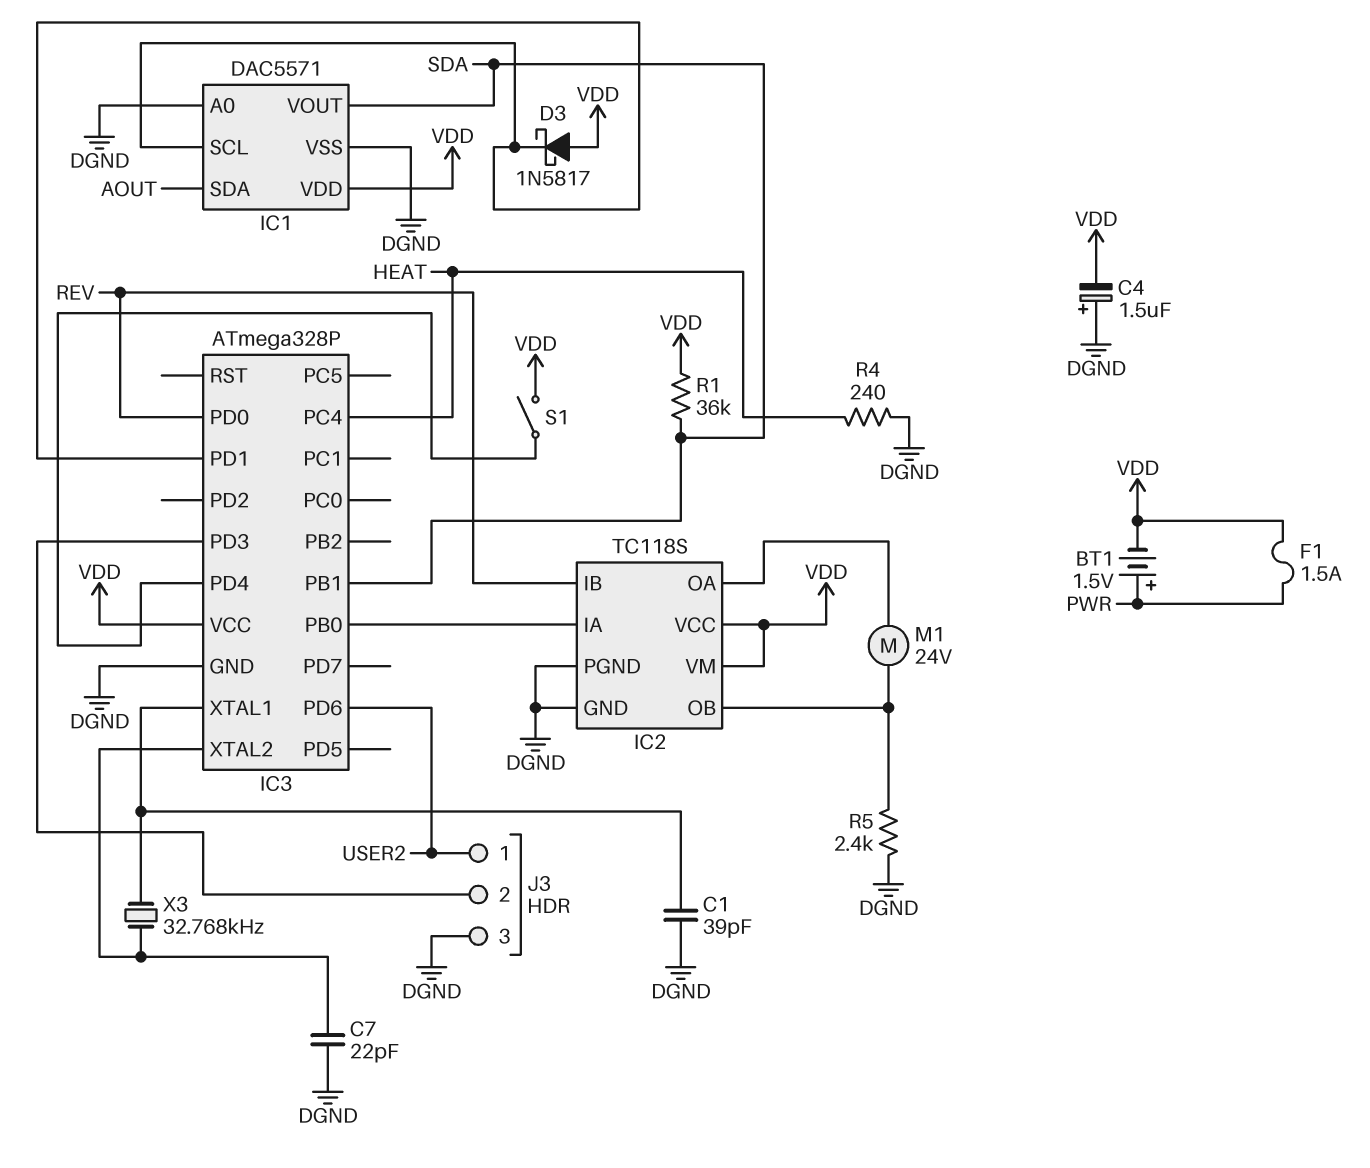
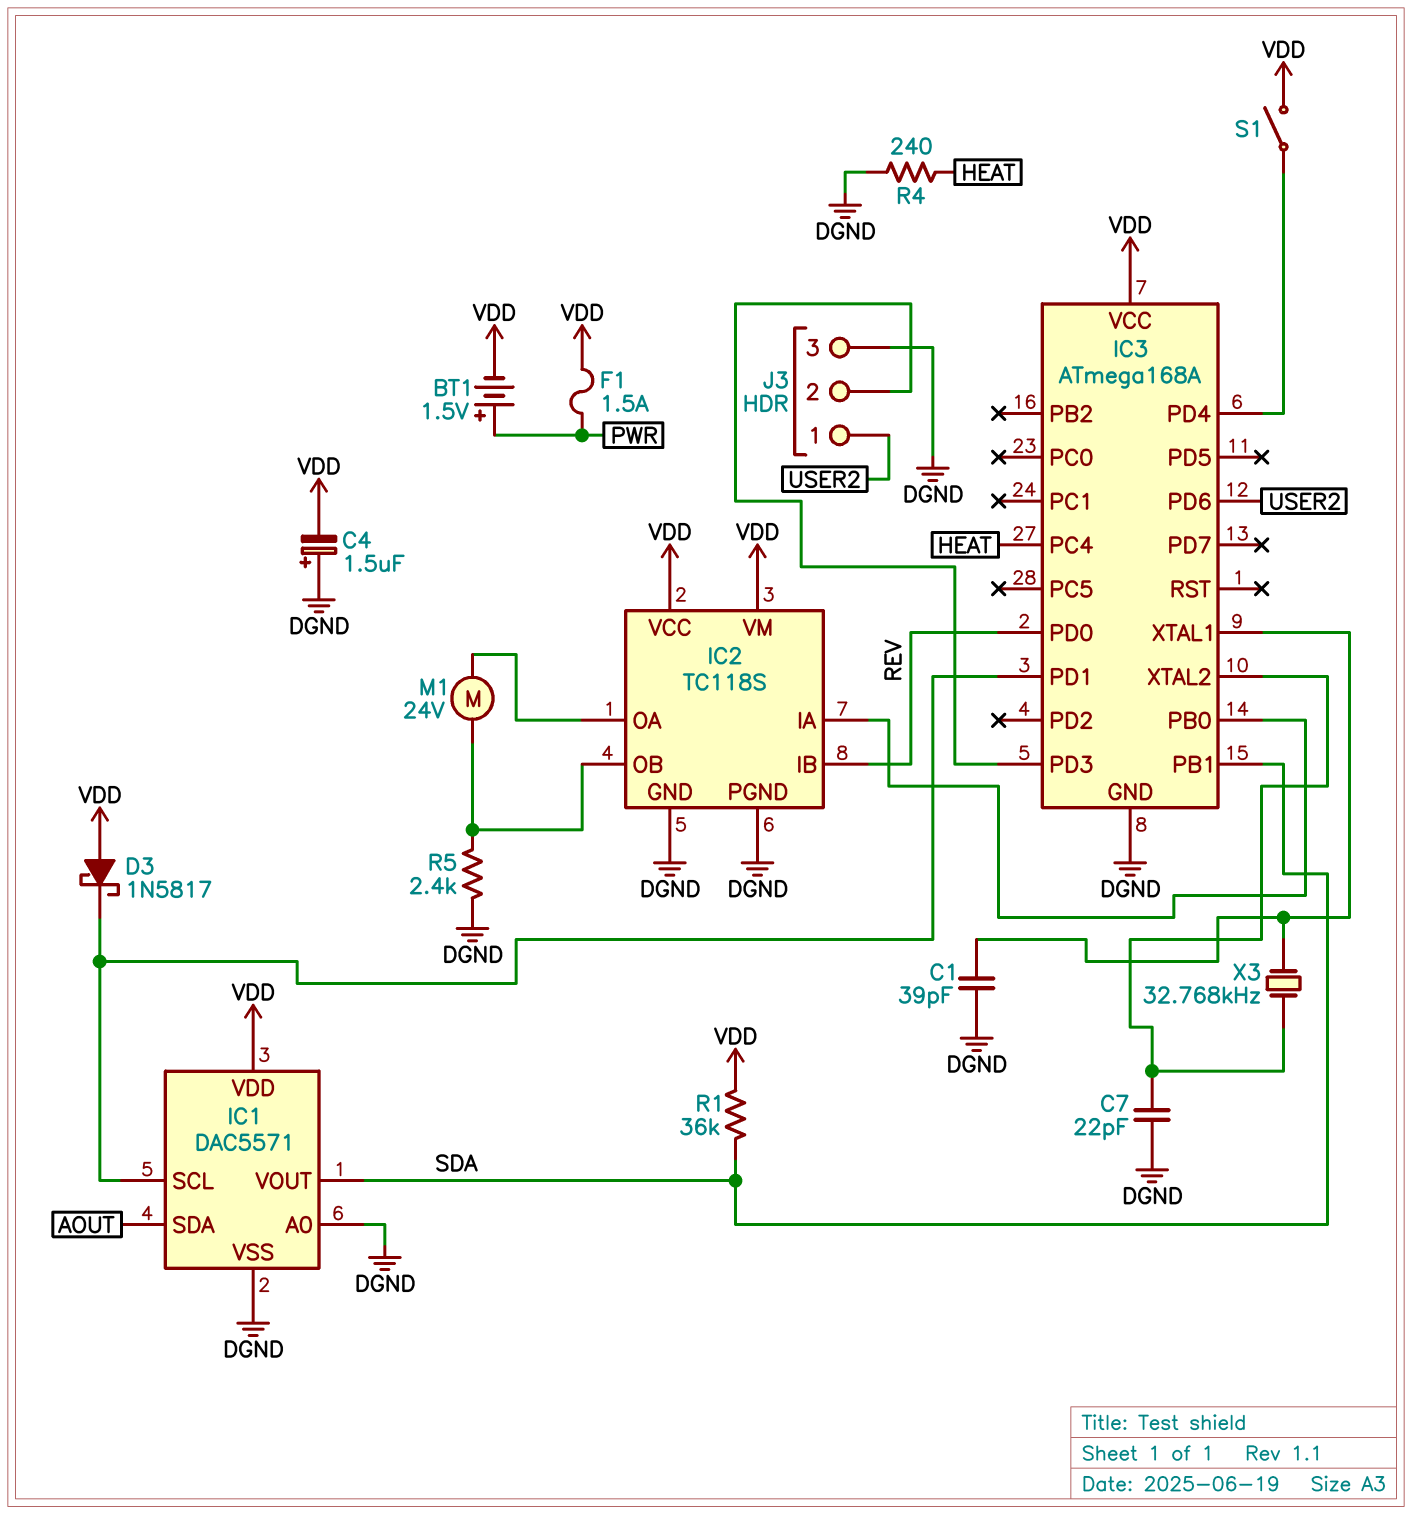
IC3: ATmega328P -> ATmega168A

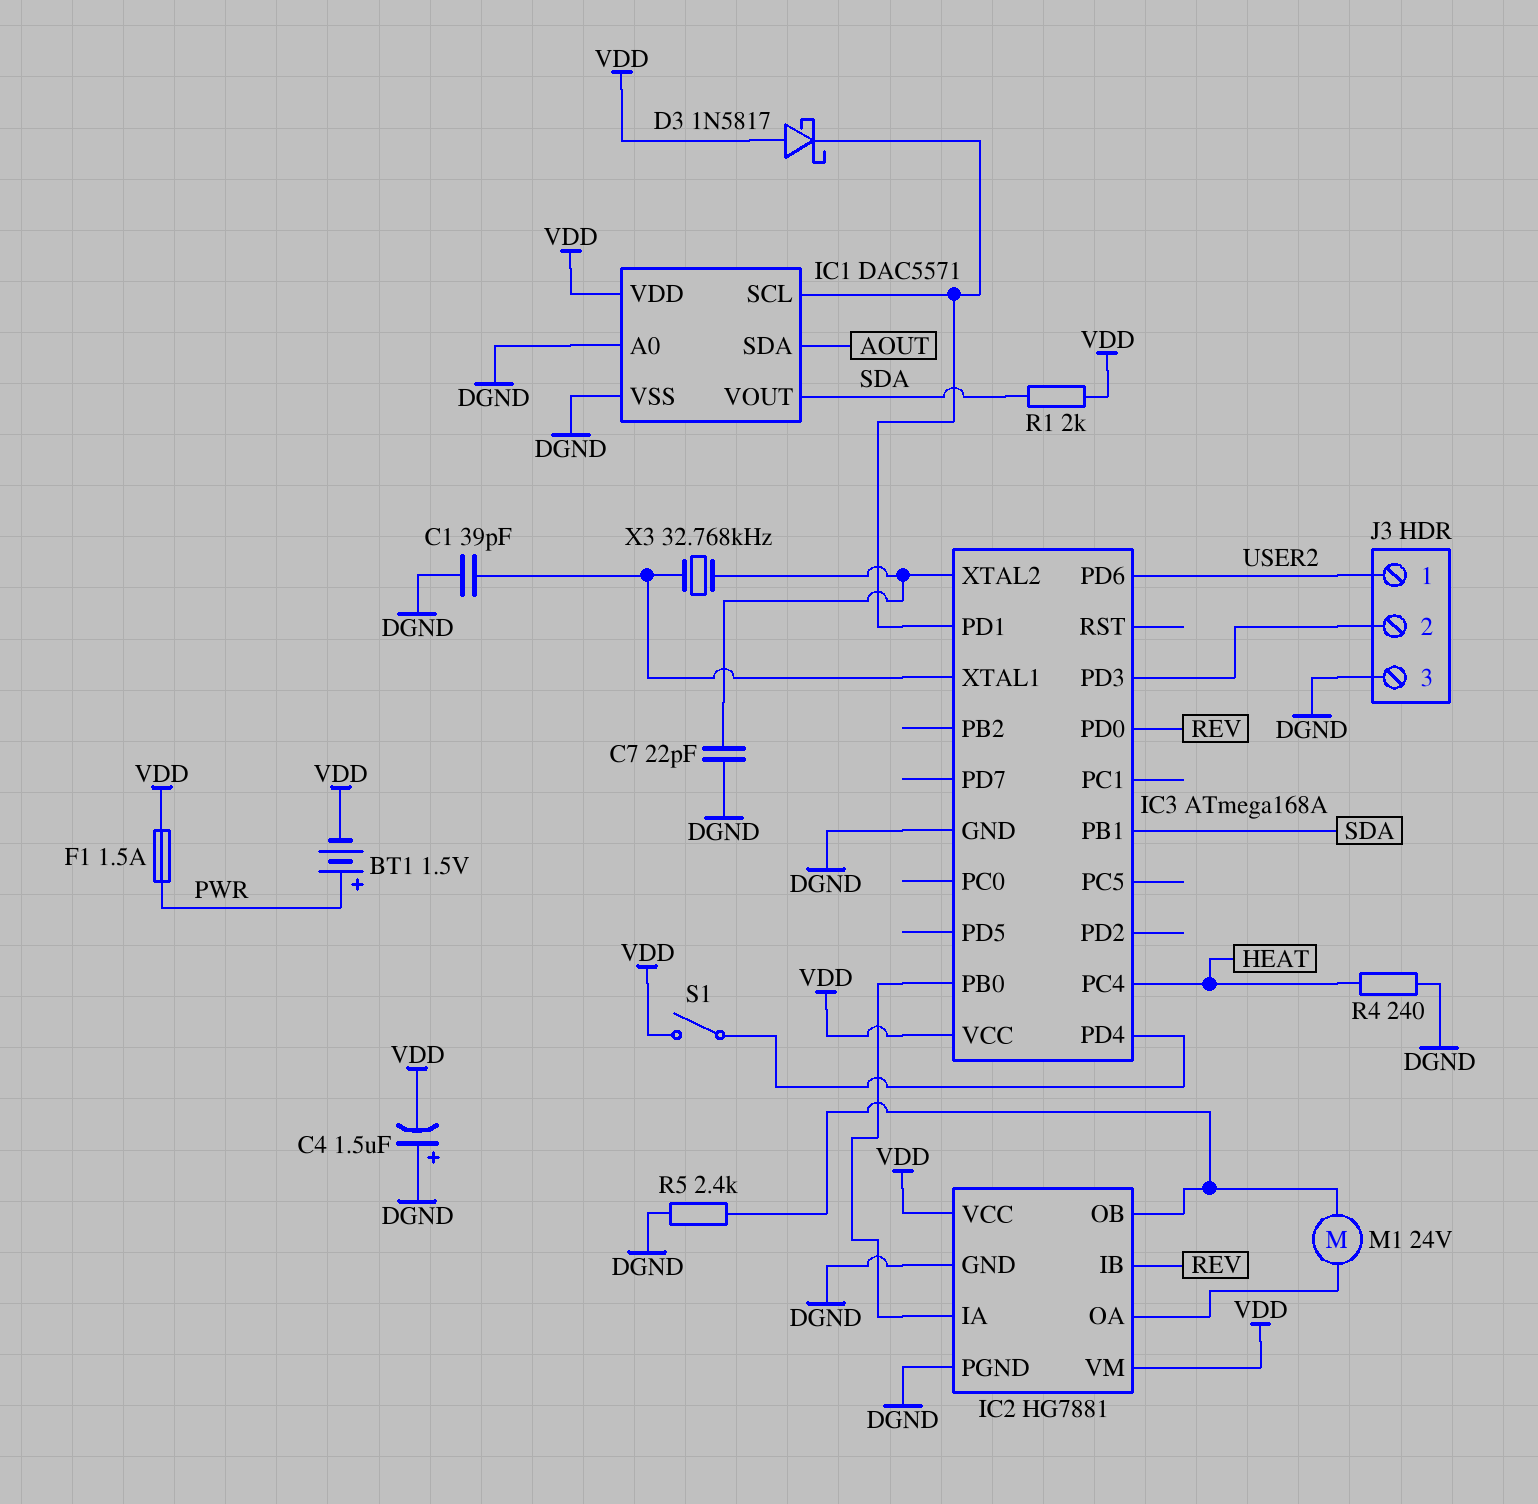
IC2: TC118S -> HG7881
R1: 36k (SDA, VDD) -> 2k (SDA, VDD)

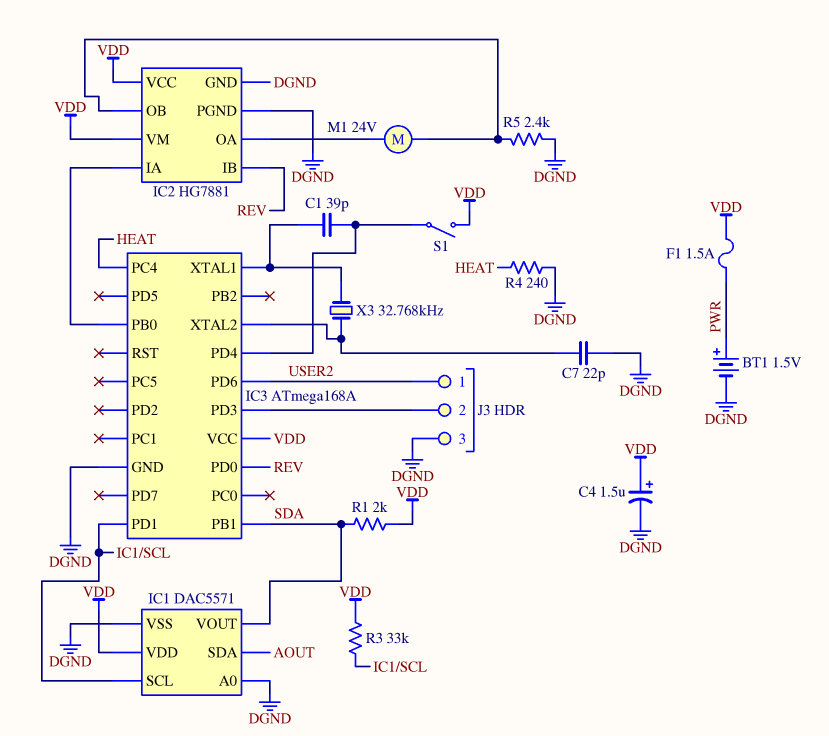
BT1: 1.5V (plus PWR, minus VDD) -> 1.5V (plus PWR, minus DGND)
C1: 39pF (DGND, IC3/XTAL1) -> 39pF (IC3/PD4, IC3/XTAL1)
C4: 1.5uF (plus DGND, minus VDD) -> 1.5uF (plus VDD, minus DGND)
D3: schottky 1N5817 (A VDD, K IC1/SCL) -> none
R3: none -> 33k (IC1/SCL, VDD)

